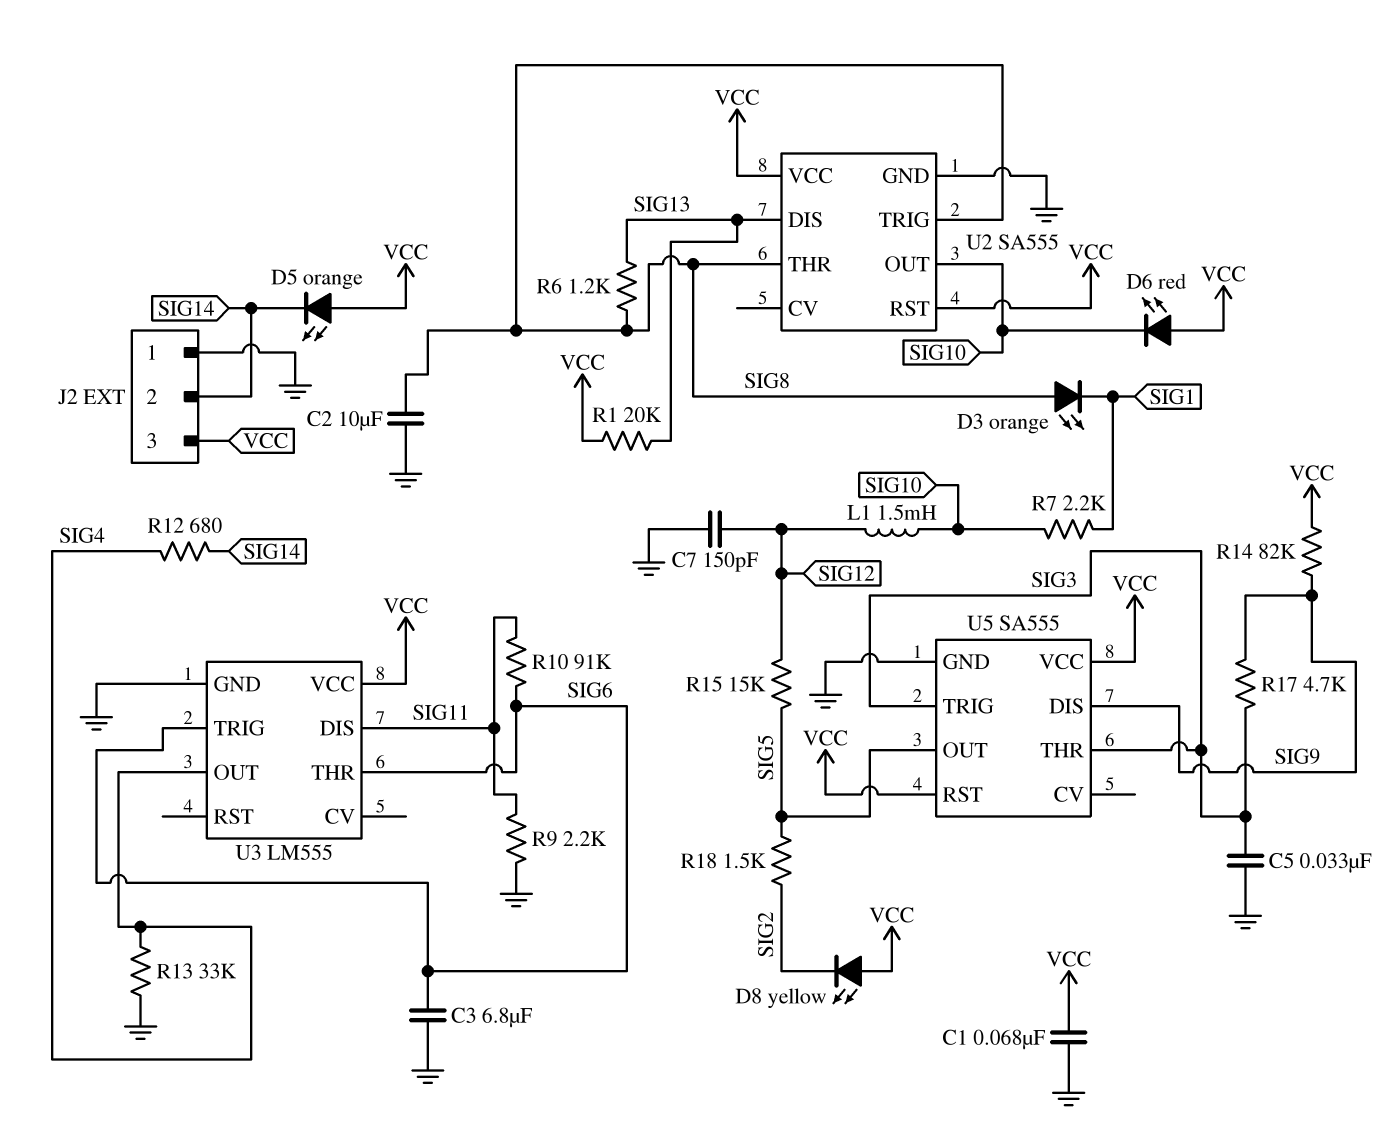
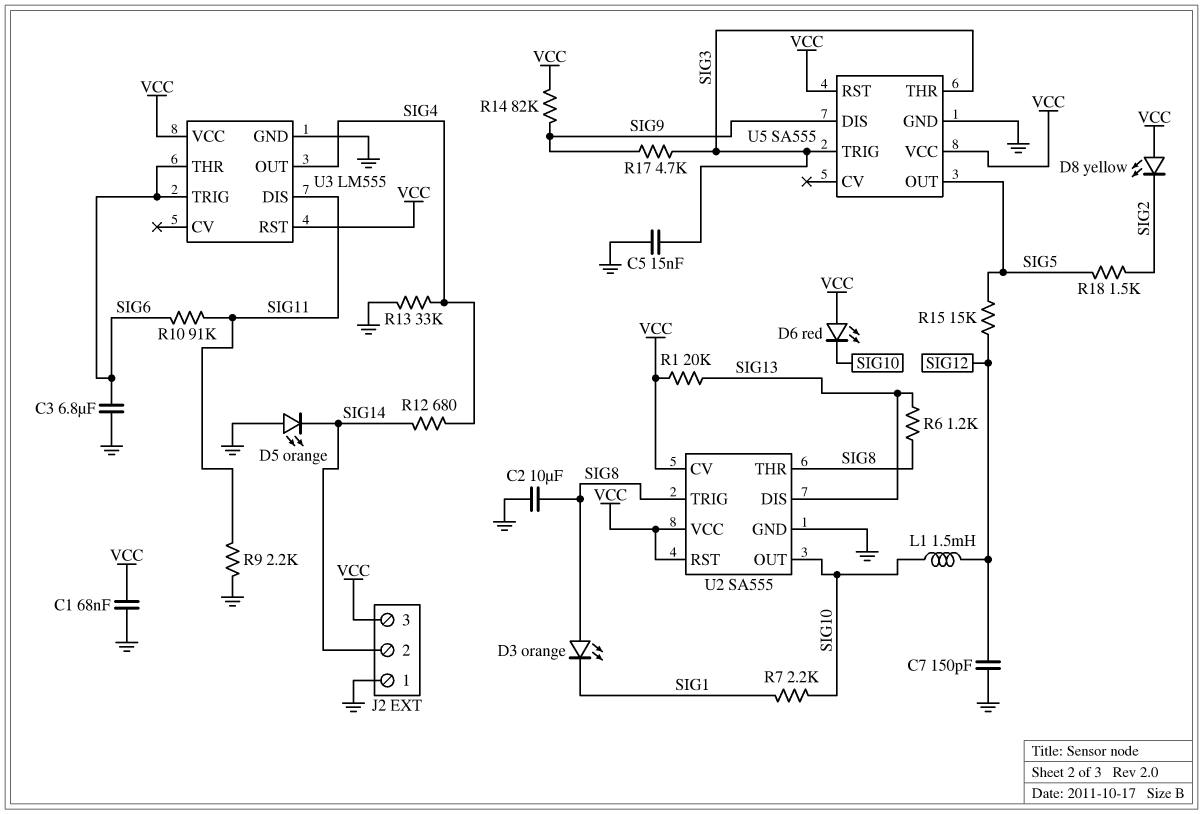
C5: 33nF (GND, SIG3) -> 15nF (GND, SIG3)
D5: LED orange (A VCC, K SIG14) -> LED orange (A GND, K SIG14)
U2 pin CV: none -> VCC
U3 pin RST: none -> VCC

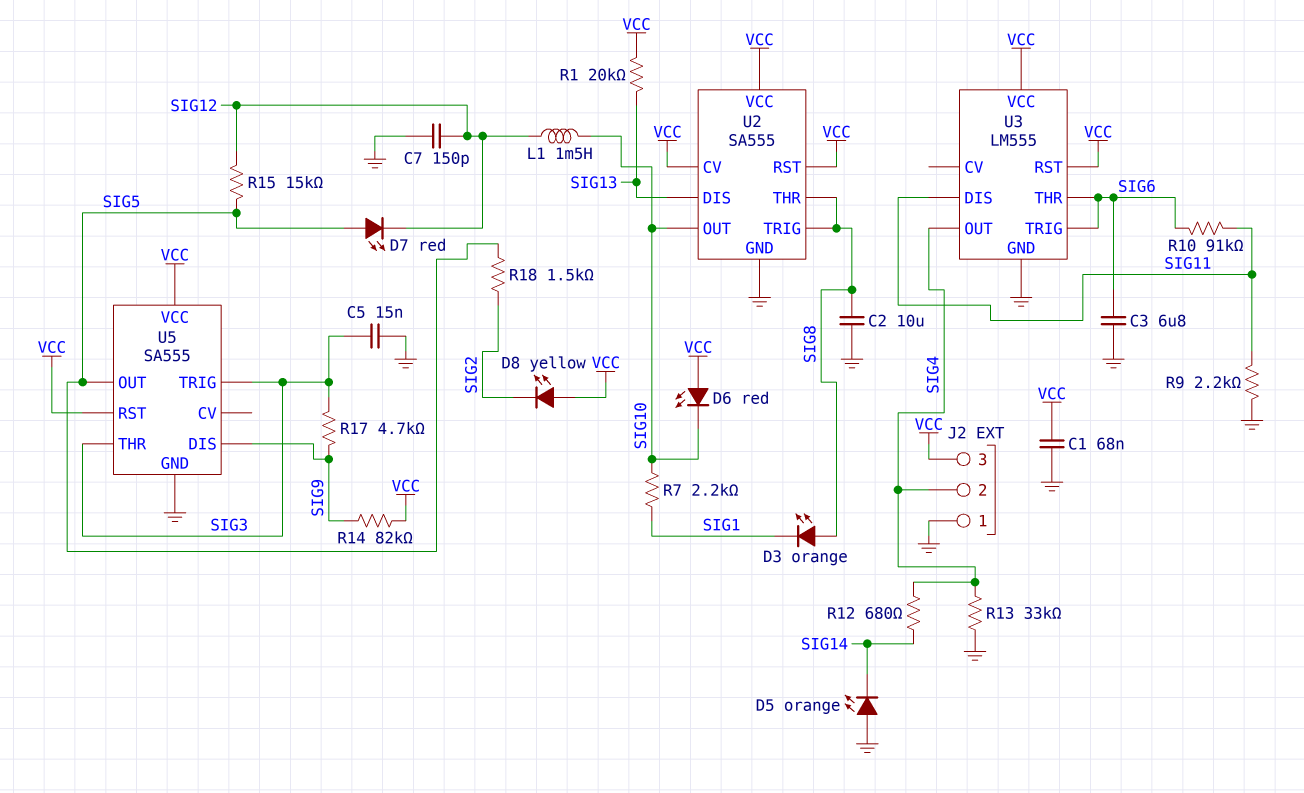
D7: none -> LED red (A SIG5, K SIG12)
J2 pin 2: SIG14 -> SIG4
R6: 1.2k (SIG8, SIG13) -> none

